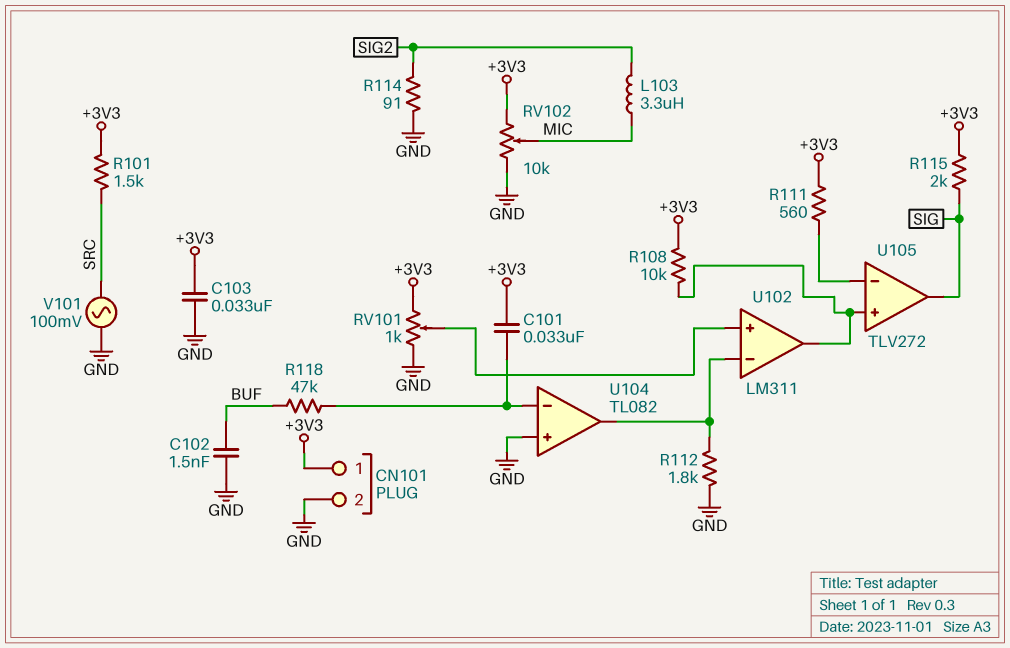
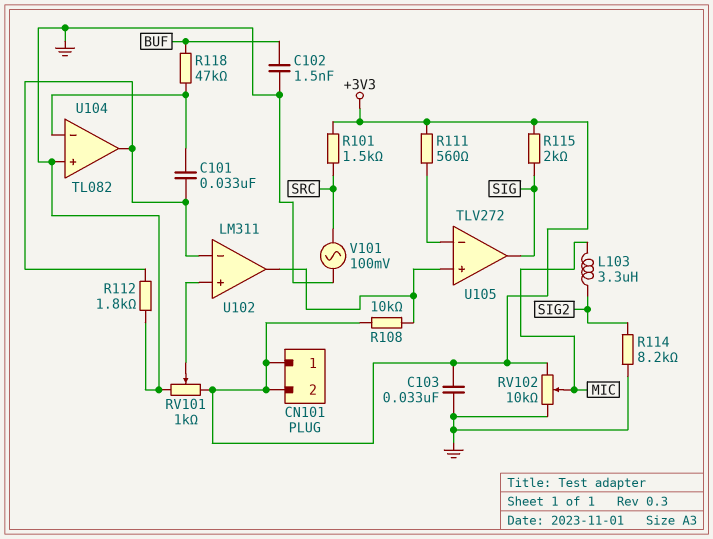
C101: 33nF (+3V3, U104/in-) -> 33nF (U102/in-, U104/in-)
CN101 pin 2: GND -> +3V3
R114: 91 (GND, SIG2) -> 8.2k (GND, SIG2)

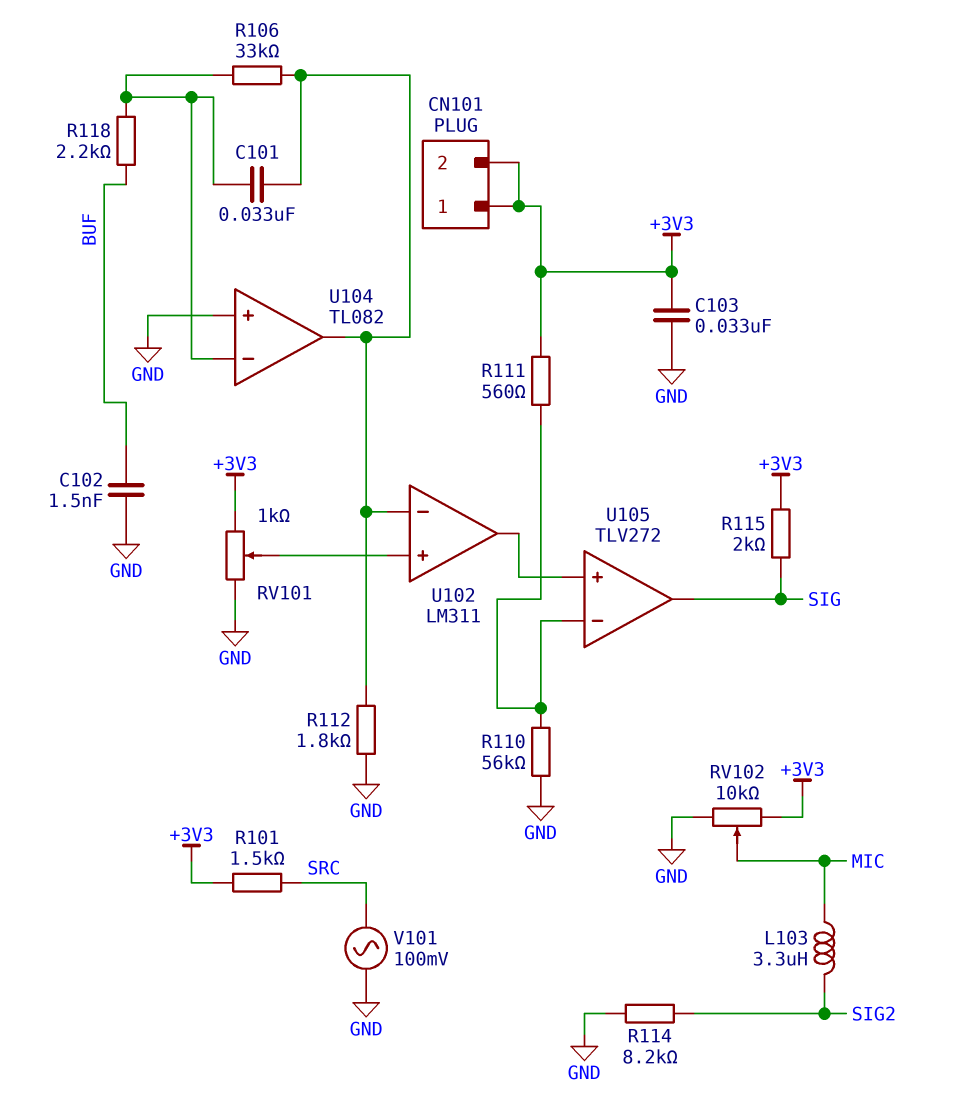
R106: none -> 33k (U102/in-, U104/in-)
R108: 10k (+3V3, U102/out) -> none
R110: none -> 56k (GND, U105/in-)
R118: 47k (BUF, U104/in-) -> 2.2k (BUF, U104/in-)

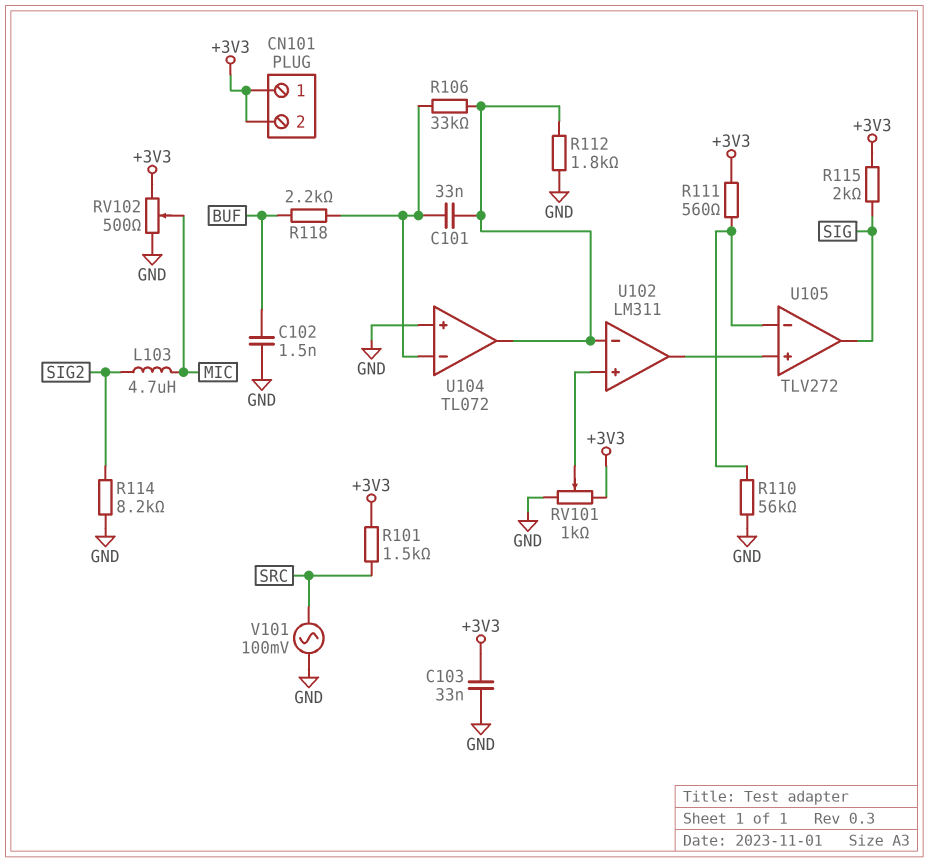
L103: 3.3uH (MIC, SIG2) -> 4.7uH (MIC, SIG2)
RV102: 10k (+3V3, GND, wiper MIC) -> 500 (+3V3, GND, wiper MIC)
U104: TL082 -> TL072

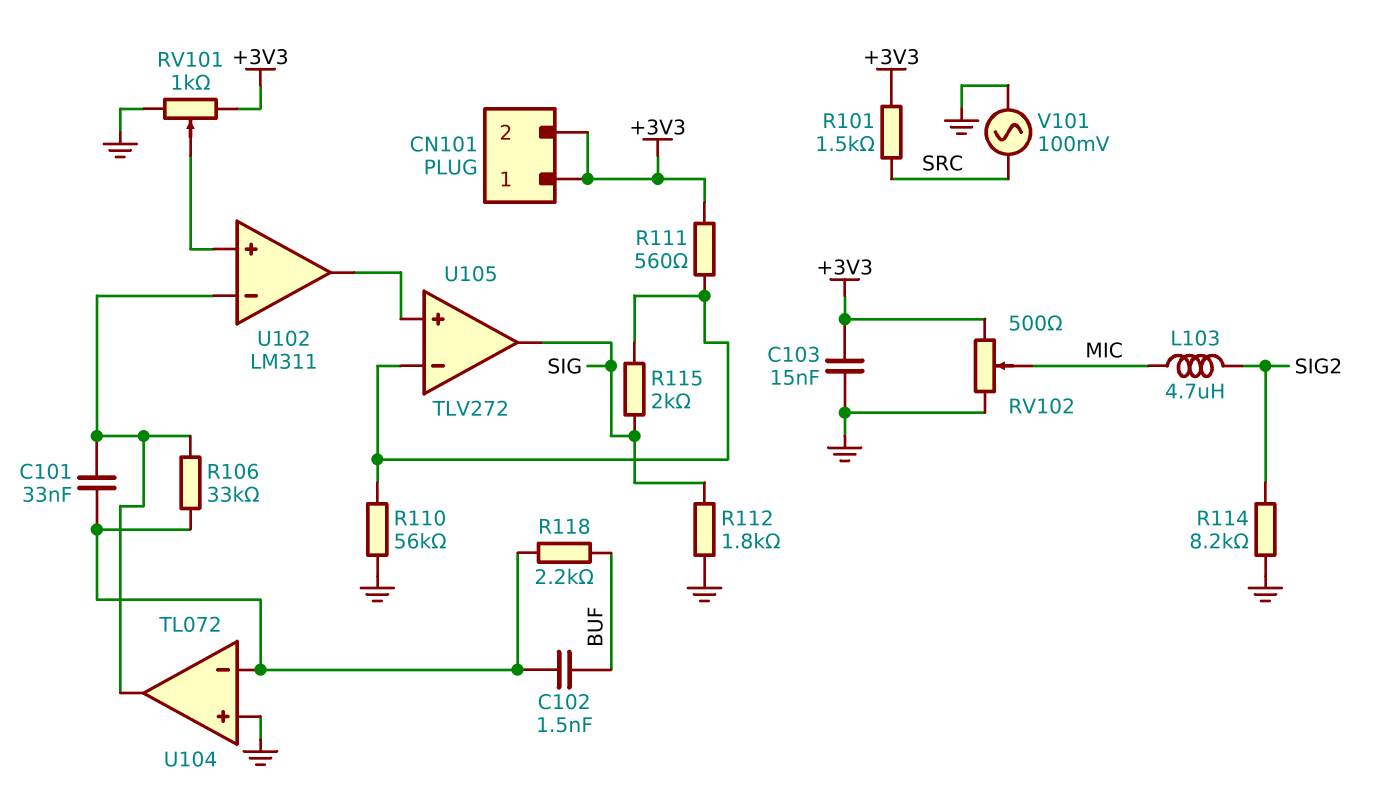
C102: 1.5nF (BUF, GND) -> 1.5nF (BUF, U104/in-)
C103: 33nF (+3V3, GND) -> 15nF (+3V3, GND)
R112: 1.8k (GND, U102/in-) -> 1.8k (GND, SIG)
R115: 2k (+3V3, SIG) -> 2k (SIG, U105/in-)

